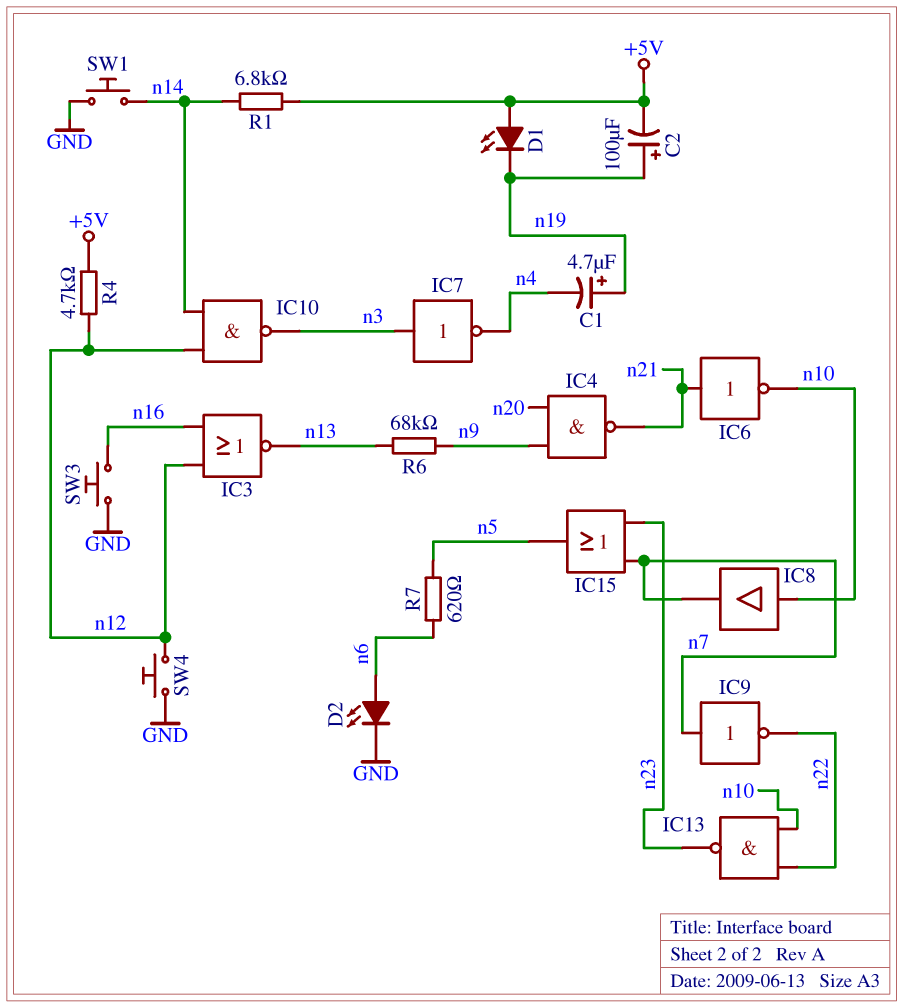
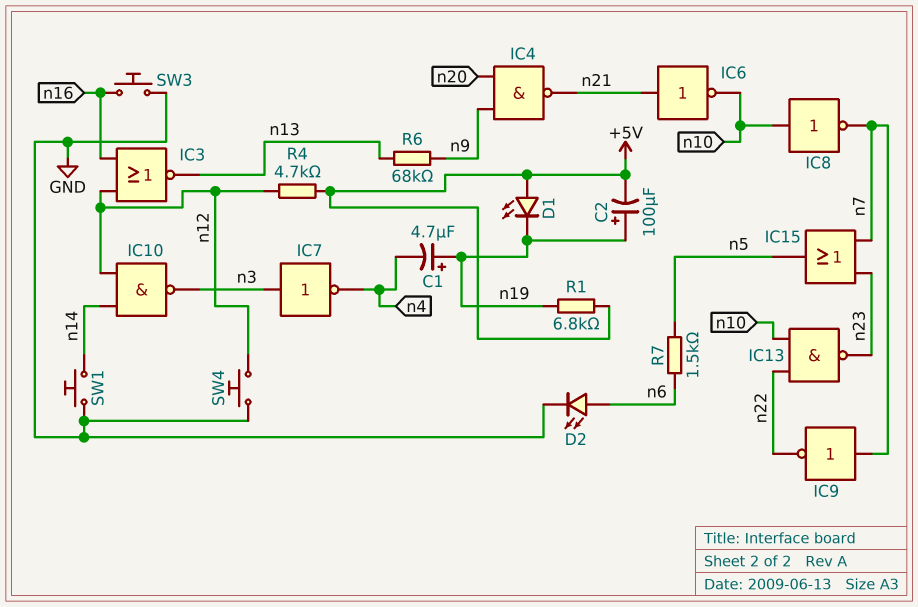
IC8: buffer (in n10, out n7) -> NOT (in n10, out n7)
R1: 6.8k (+5V, n14) -> 6.8k (+5V, n19)
R7: 620 (n5, n6) -> 1.5k (n5, n6)

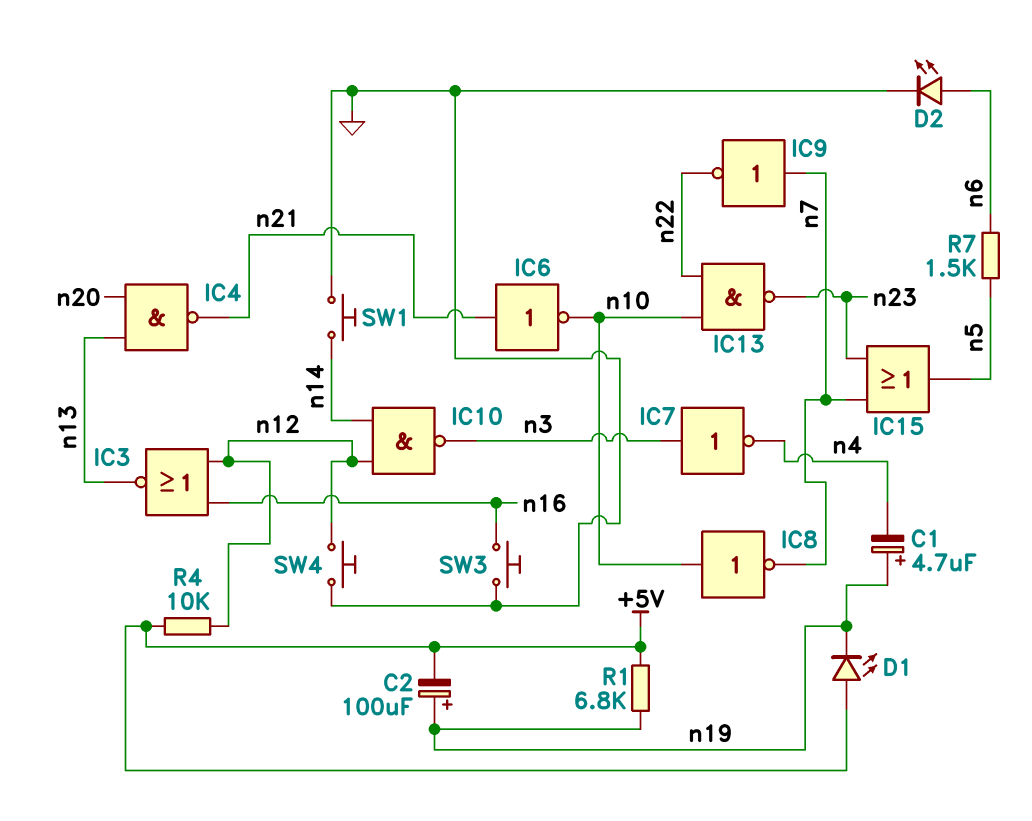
IC4: NAND (in n9, in n20, out n21) -> NAND (in n13, in n20, out n21)
R4: 4.7k (+5V, n12) -> 10k (+5V, n12)
R6: 68k (n9, n13) -> none

